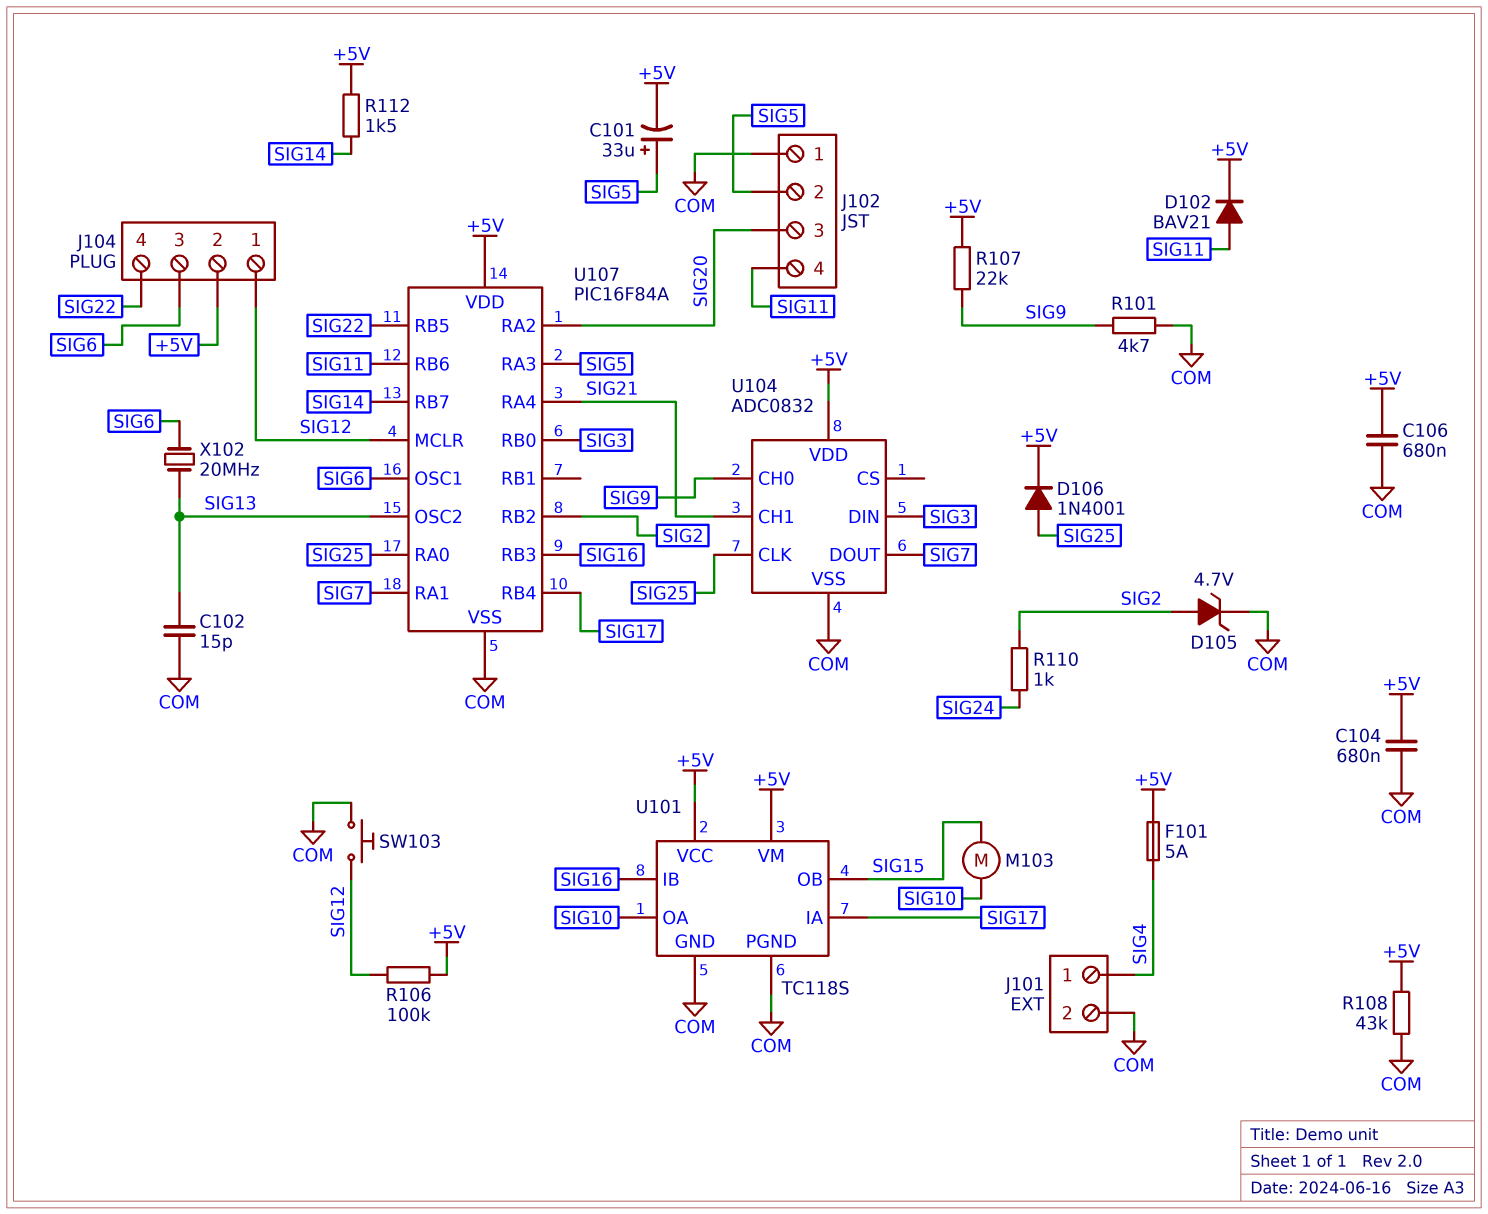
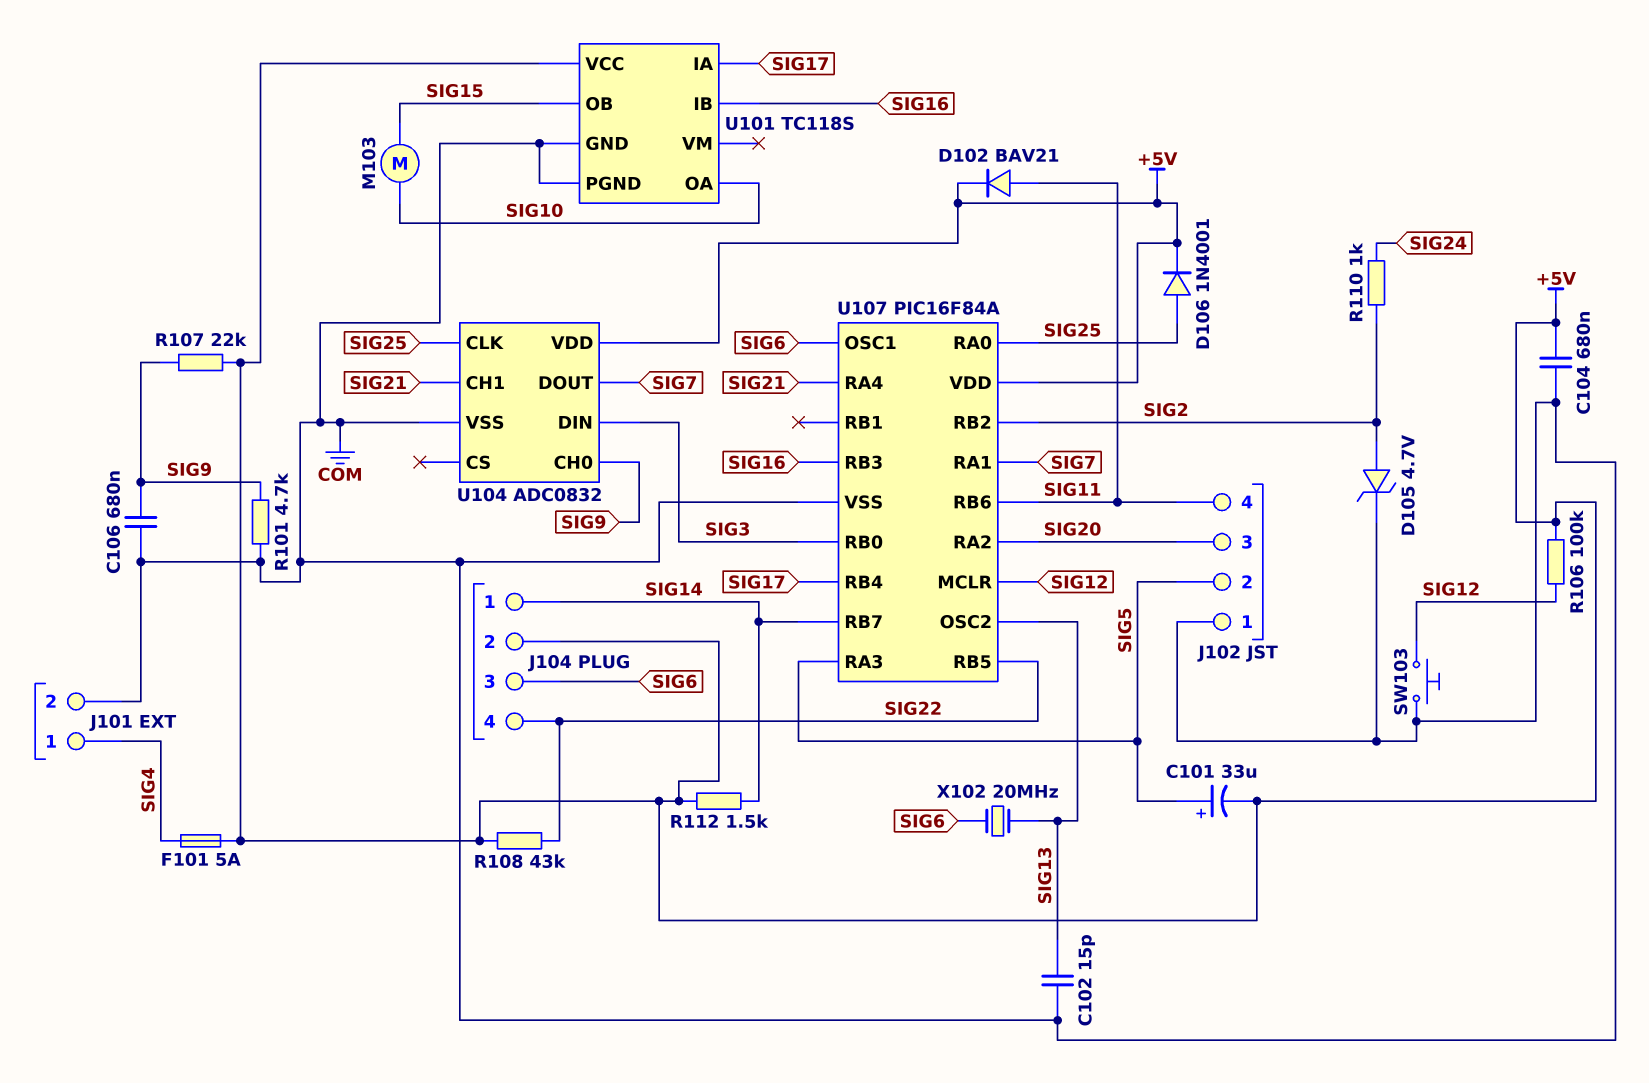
C106: 680nF (+5V, COM) -> 680nF (COM, SIG9)
J104 pin 1: SIG12 -> SIG14
R108: 43k (+5V, COM) -> 43k (+5V, SIG22)
U101 pin VM: +5V -> none

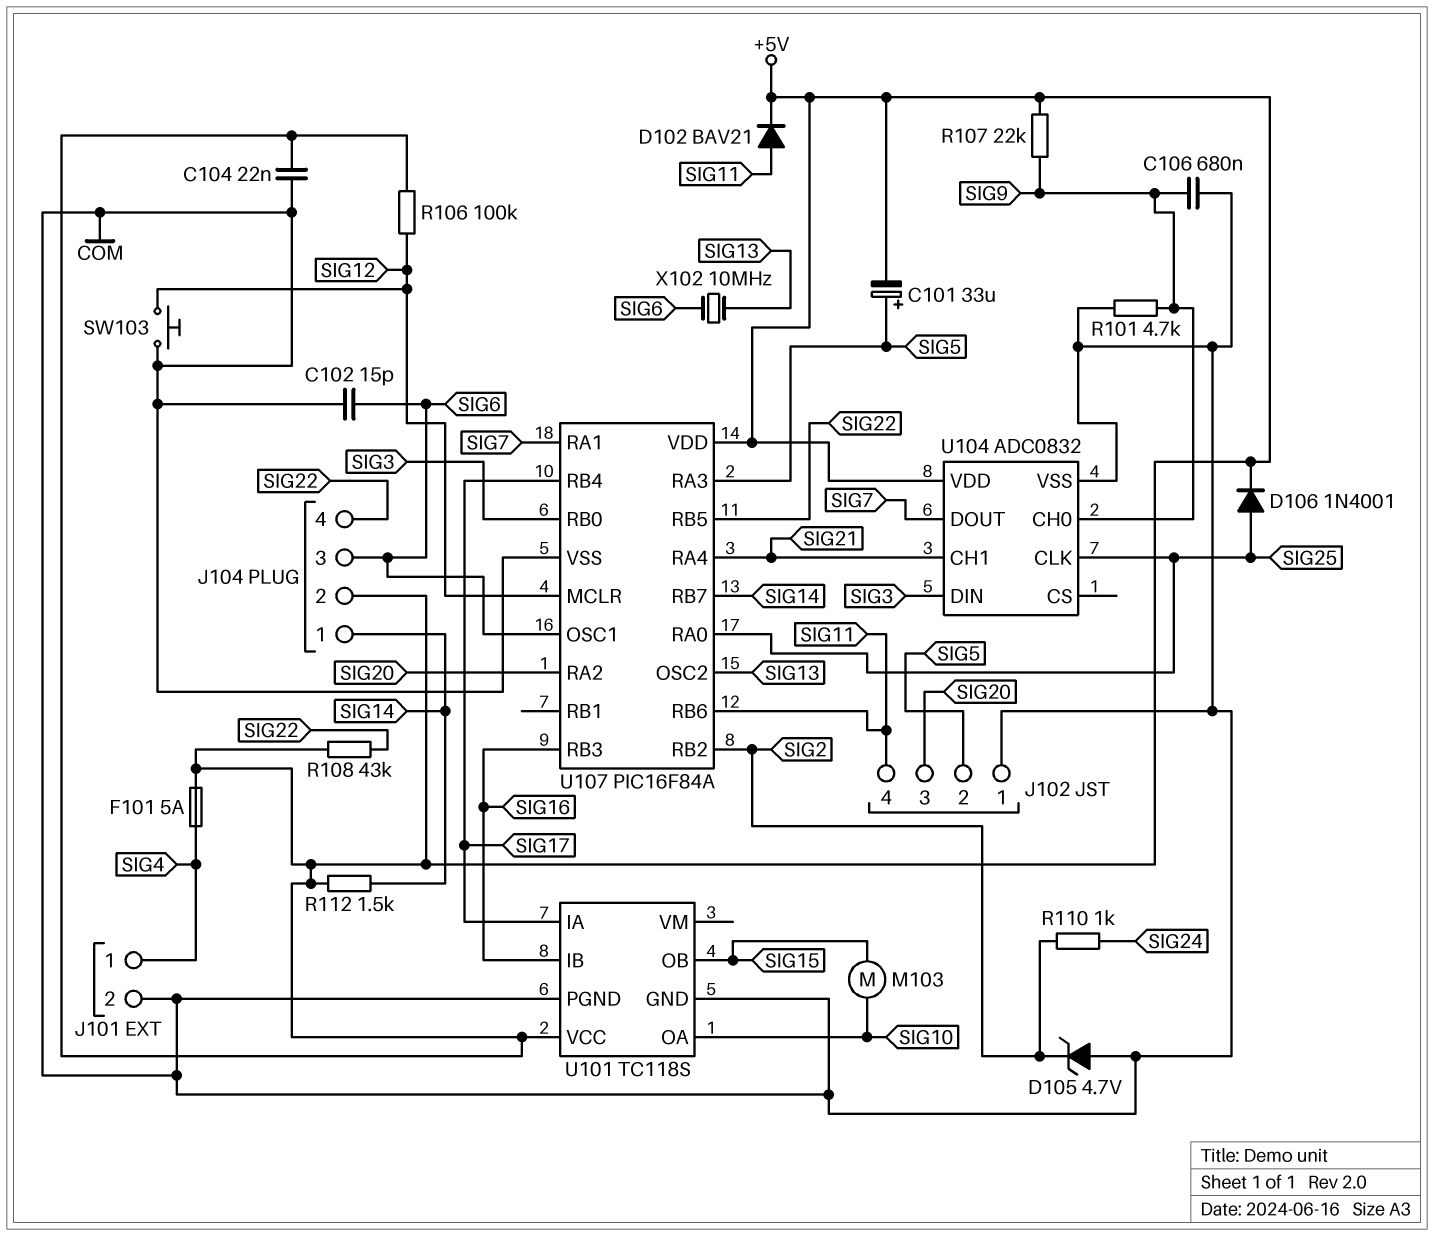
C102: 15pF (COM, SIG13) -> 15pF (COM, SIG6)
C104: 680nF (+5V, COM) -> 22nF (+5V, COM)
D105: zener 4.7V (A SIG2, K COM) -> zener 4.7V (A COM, K SIG2)
X102: 20MHz (SIG6, SIG13) -> 10MHz (SIG6, SIG13)

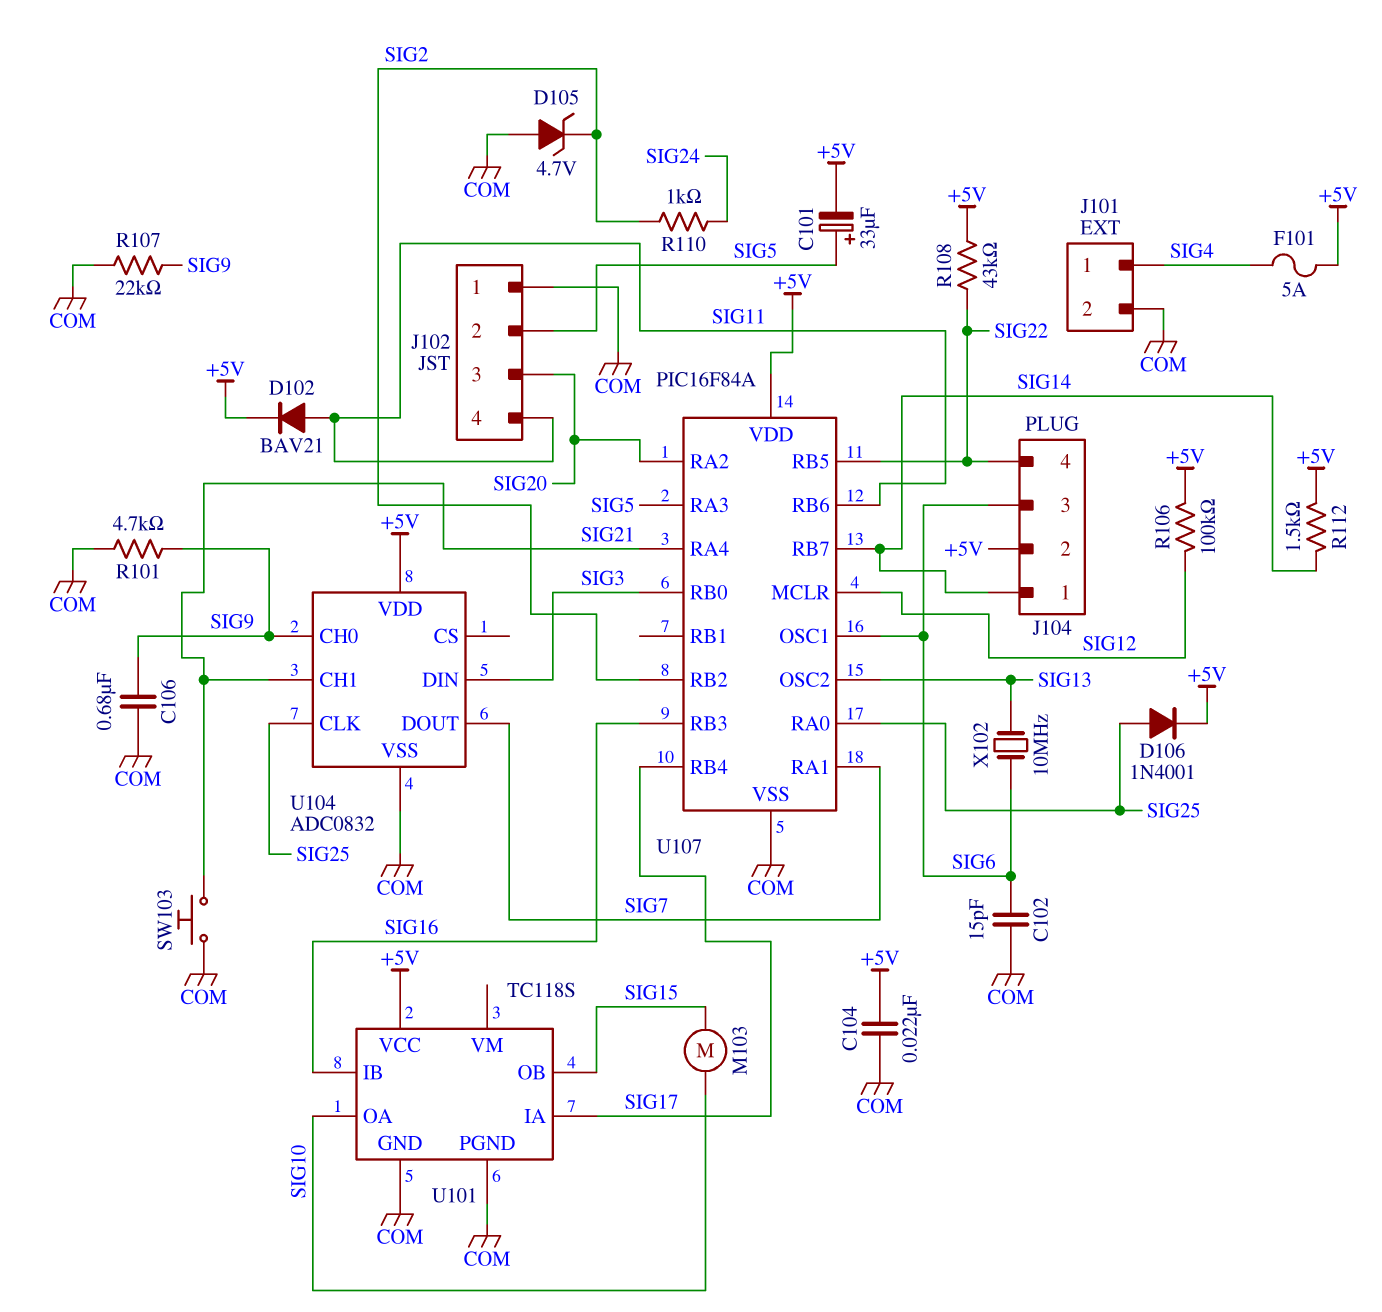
R107: 22k (+5V, SIG9) -> 22k (COM, SIG9)
SW103: button (COM, SIG12) -> button (COM, SIG21)

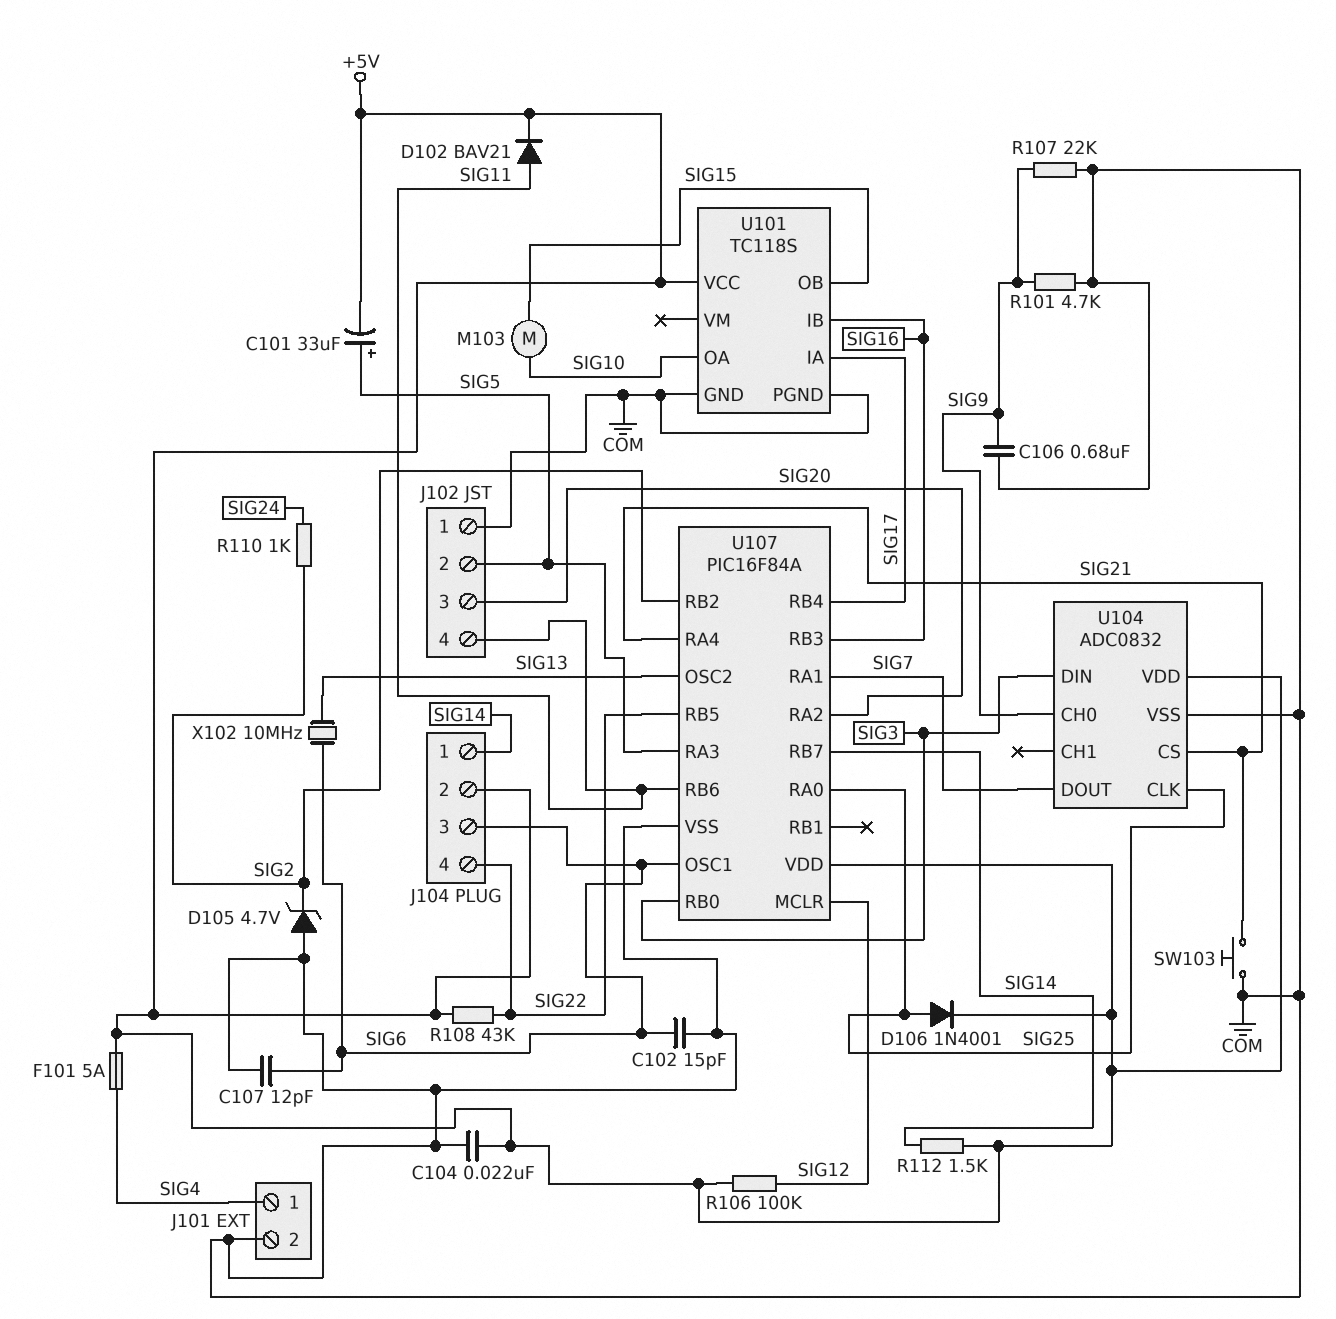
C107: none -> 12pF (COM, SIG6)
U104 pin CH1: SIG21 -> none
U104 pin CS: none -> SIG21

